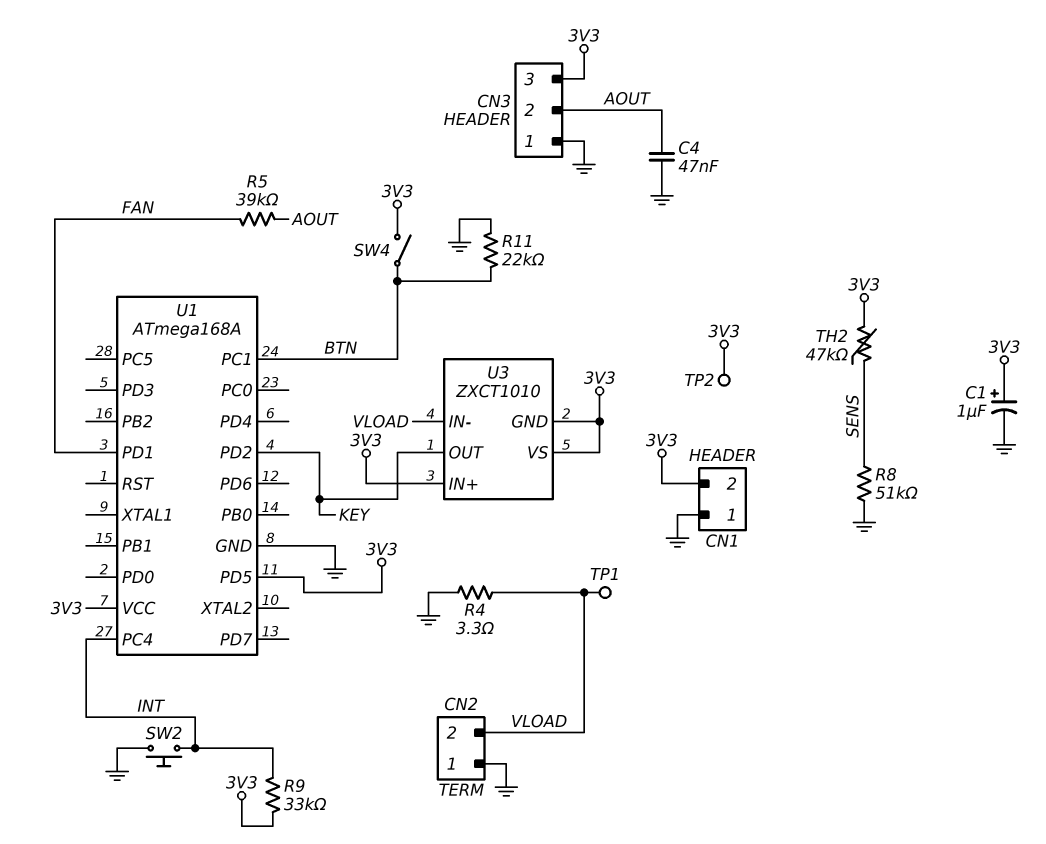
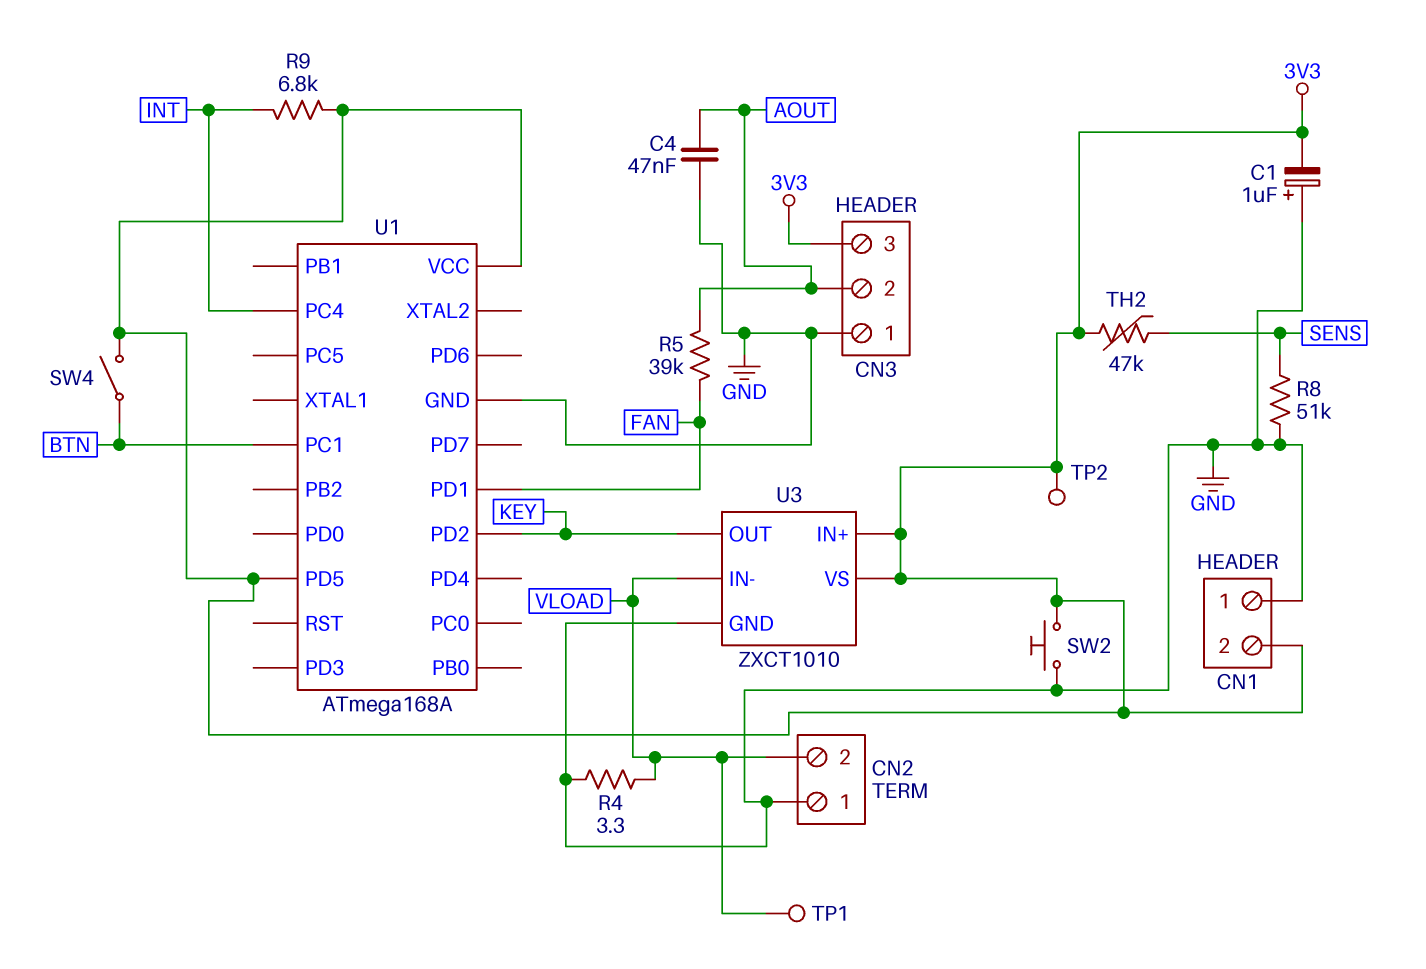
C1: 1uF (plus 3V3, minus GND) -> 1uF (plus GND, minus 3V3)
R9: 33k (3V3, INT) -> 6.8k (3V3, INT)
R11: 22k (BTN, GND) -> none
SW2: button (GND, INT) -> button (3V3, GND)
U3 pin GND: 3V3 -> GND

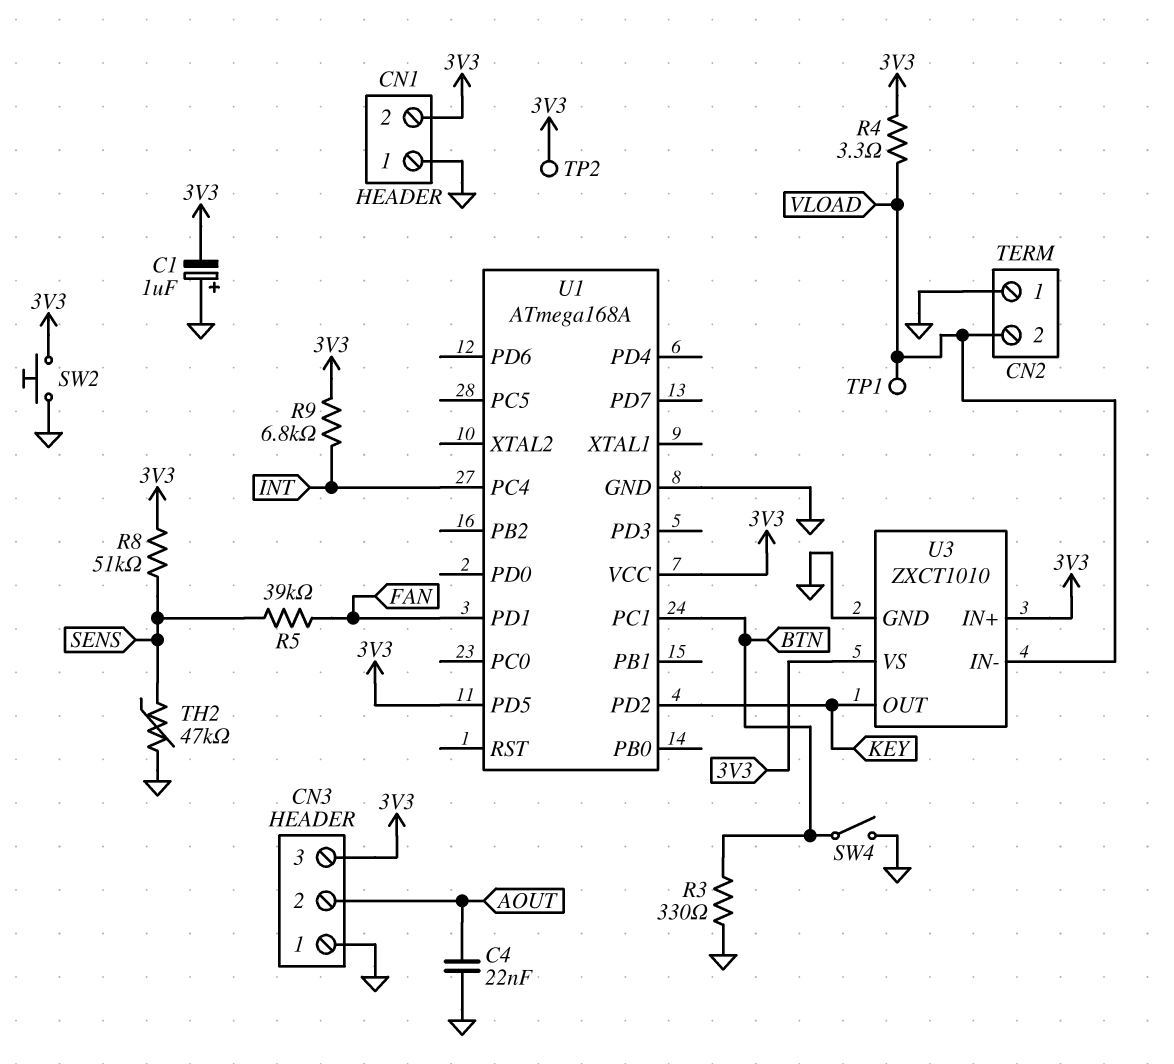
C4: 47nF (AOUT, GND) -> 22nF (AOUT, GND)
R3: none -> 330 (BTN, GND)
R4: 3.3 (GND, VLOAD) -> 3.3 (3V3, VLOAD)
R5: 39k (AOUT, FAN) -> 39k (FAN, SENS)
R8: 51k (GND, SENS) -> 51k (3V3, SENS)
SW4: switch (3V3, BTN) -> switch (BTN, GND)
TH2: 47k (3V3, SENS) -> 47k (GND, SENS)

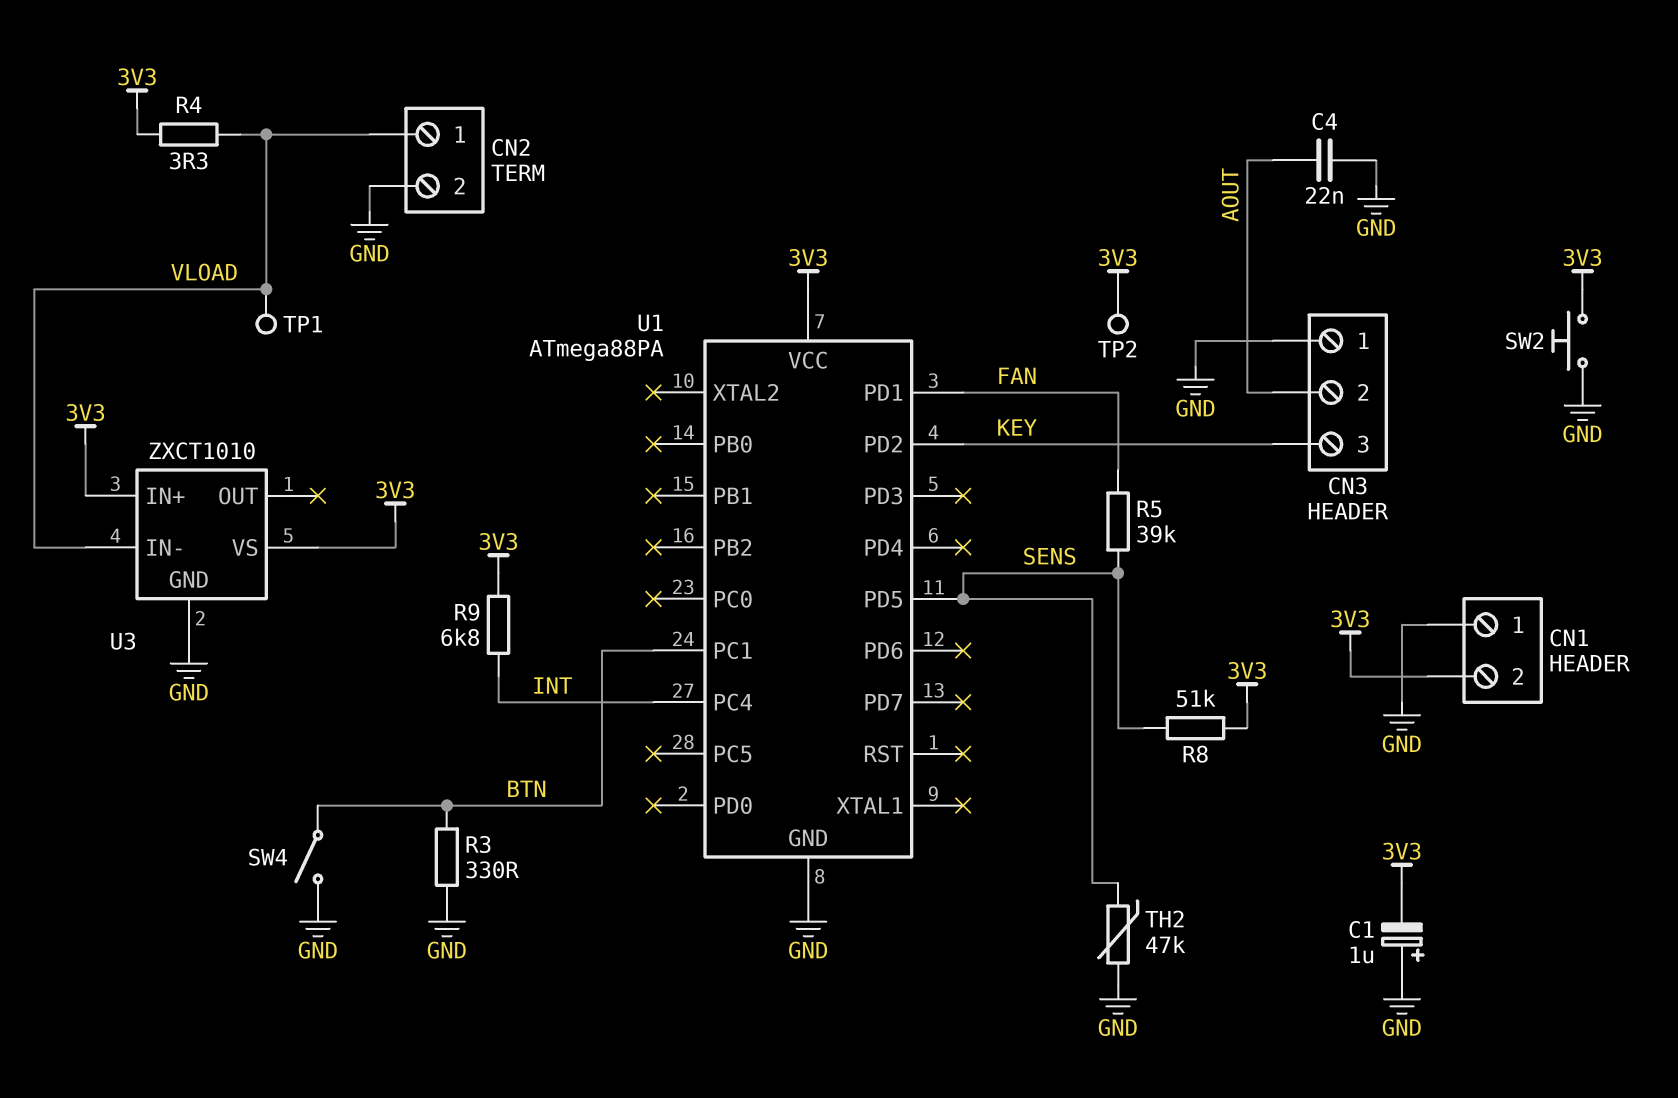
CN2 pin 1: GND -> VLOAD
CN2 pin 2: VLOAD -> GND
CN3 pin 3: 3V3 -> KEY
U1: ATmega168A -> ATmega88PA
U1 pin PD5: 3V3 -> SENS
U3 pin OUT: KEY -> none

